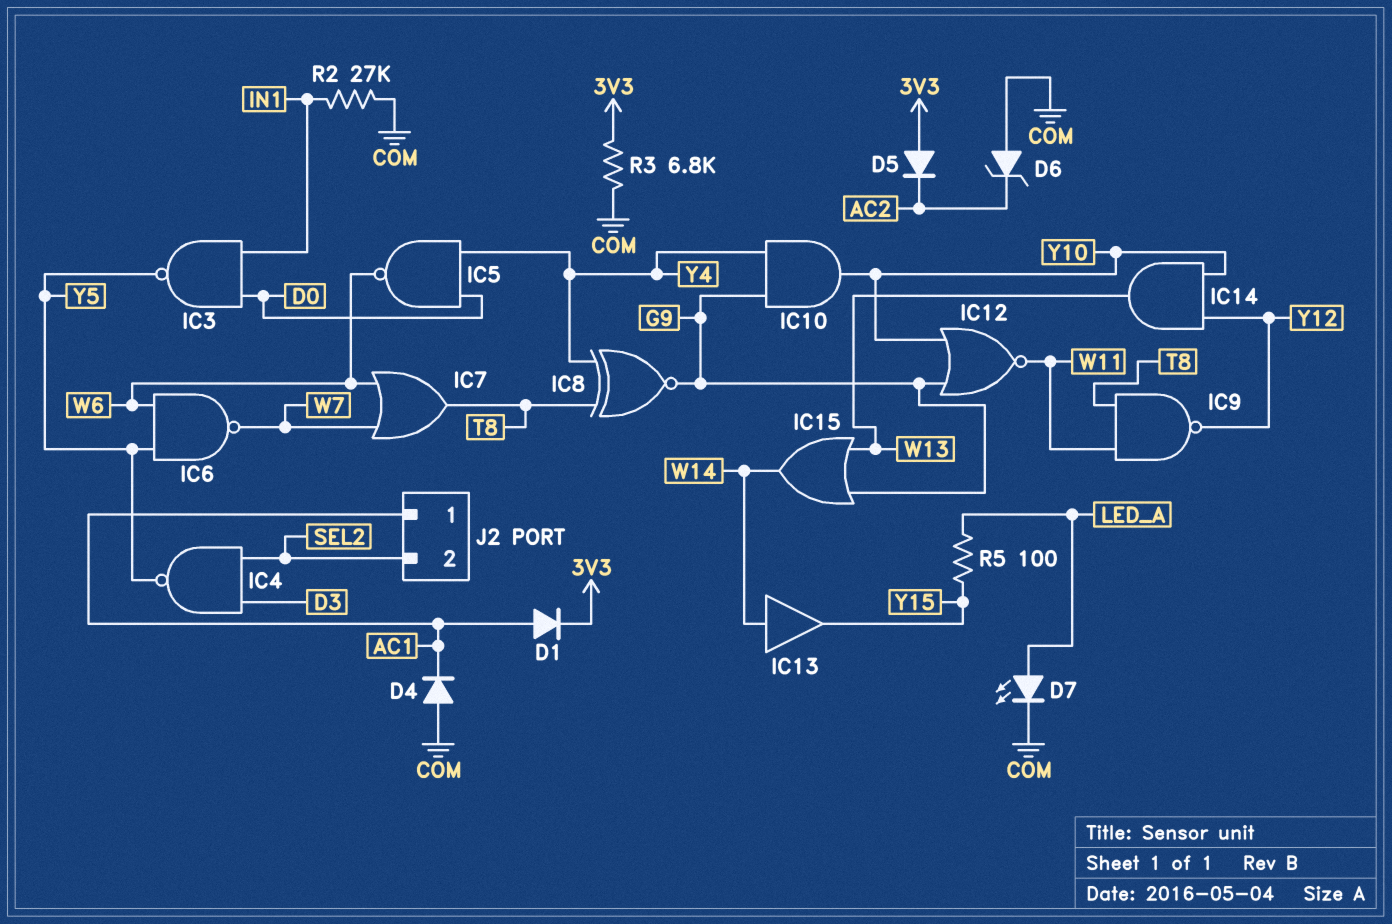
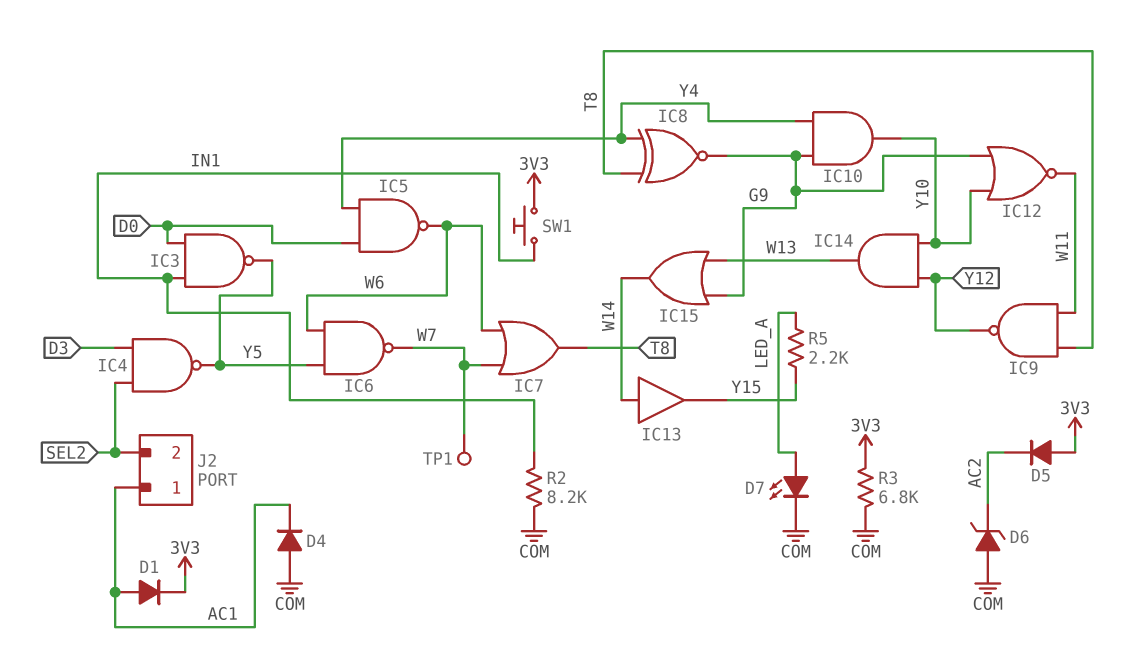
R2: 27k (COM, IN1) -> 8.2k (COM, IN1)
R5: 100 (LED_A, Y15) -> 2.2k (LED_A, Y15)
SW1: none -> button (3V3, IN1)
TP1: none -> test point (W7)

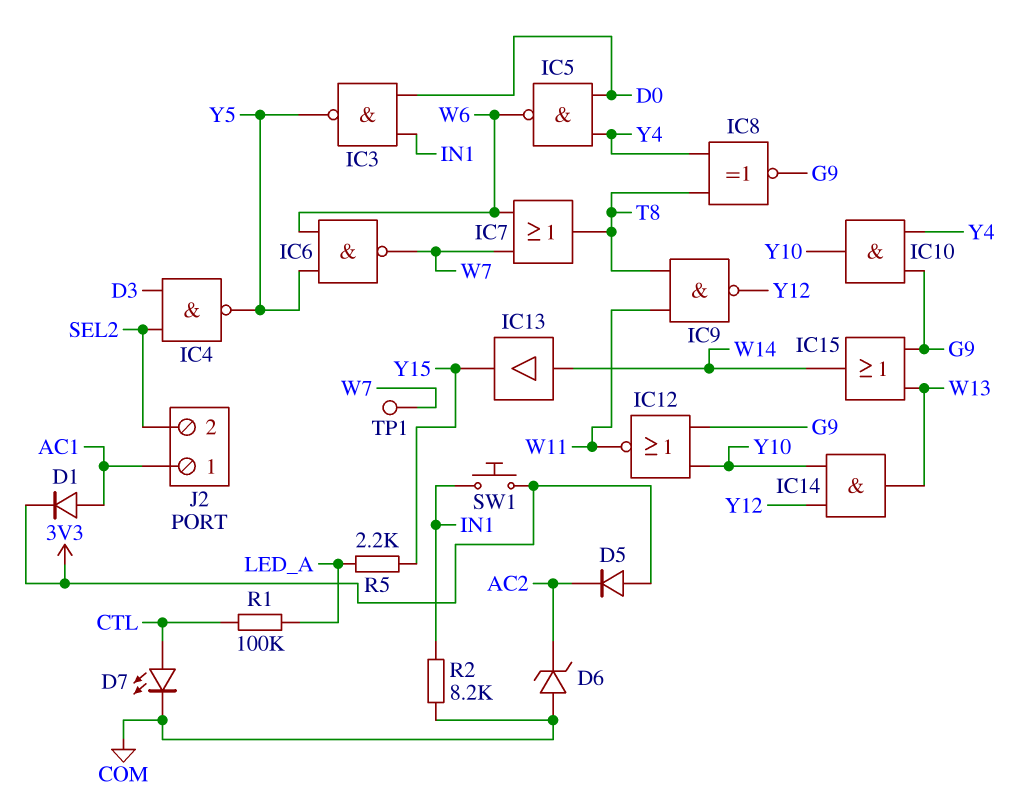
D4: diode (A COM, K AC1) -> none
D7: LED (A LED_A, K COM) -> LED (A CTL, K COM)
R1: none -> 100k (CTL, LED_A)
R3: 6.8k (3V3, COM) -> none

